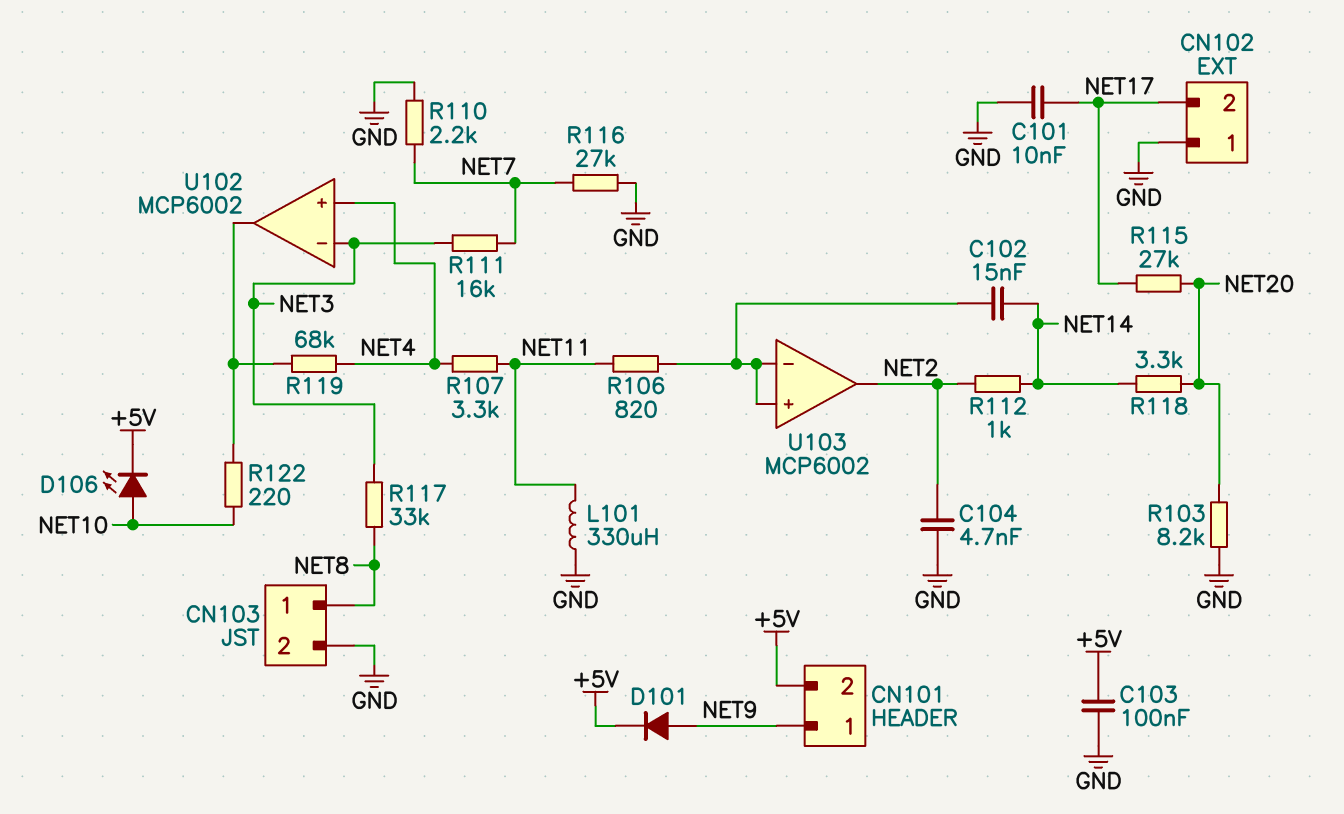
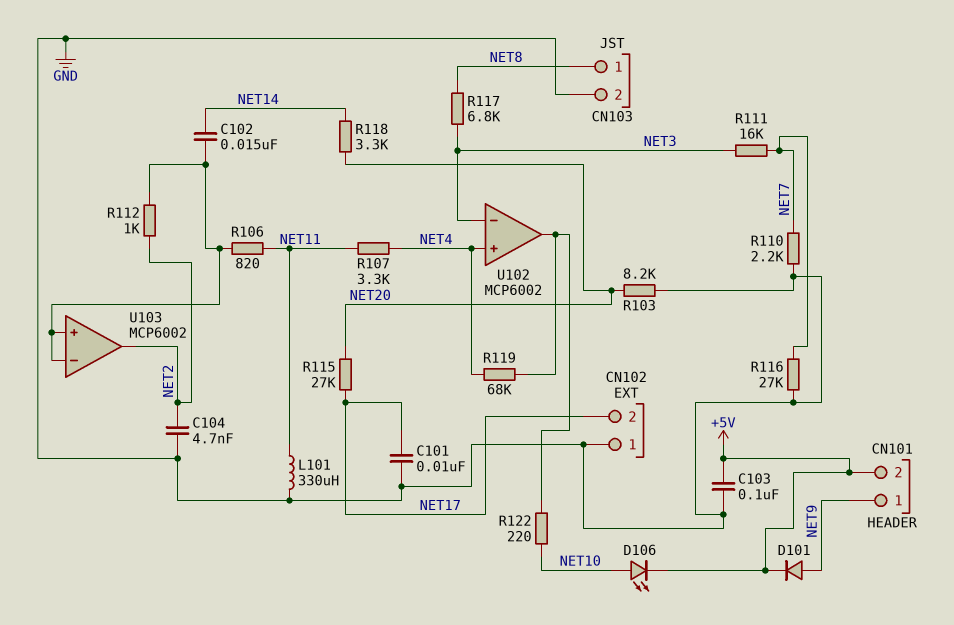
R112: 1k (NET2, NET14) -> 1k (NET2, U103/in+)
R117: 33k (NET3, NET8) -> 6.8k (NET3, NET8)

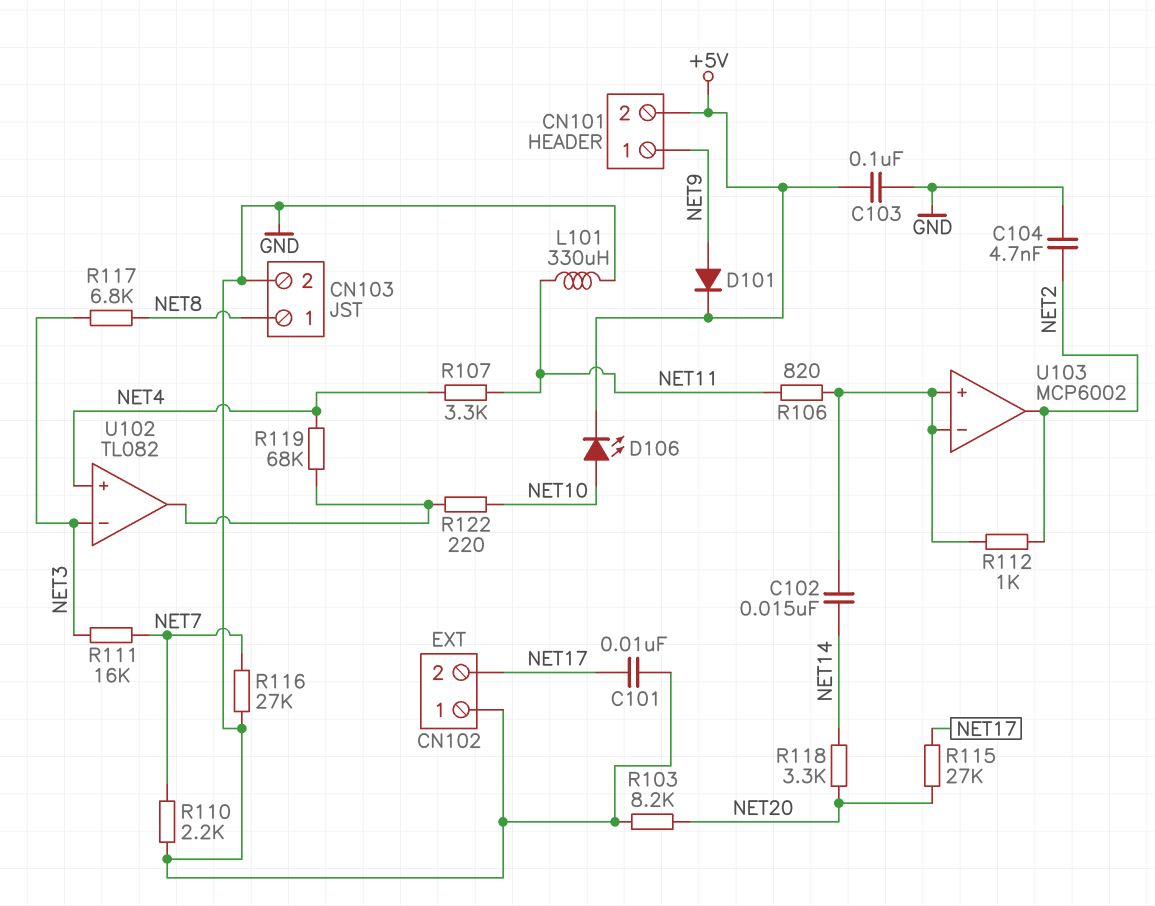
U102: MCP6002 -> TL082

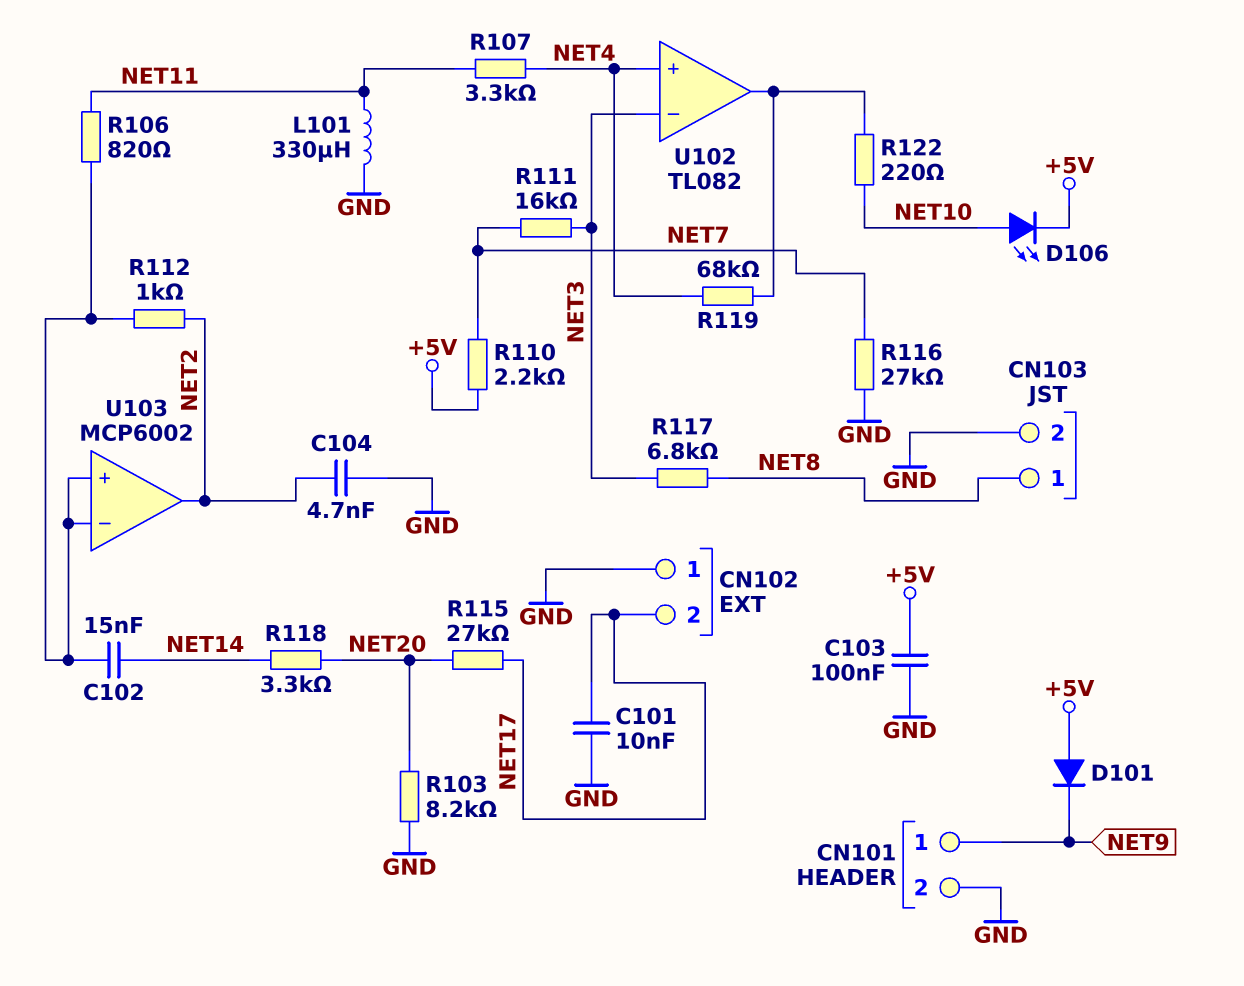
CN101 pin 2: +5V -> GND
D101: diode (A NET9, K +5V) -> diode (A +5V, K NET9)
R110: 2.2k (GND, NET7) -> 2.2k (+5V, NET7)

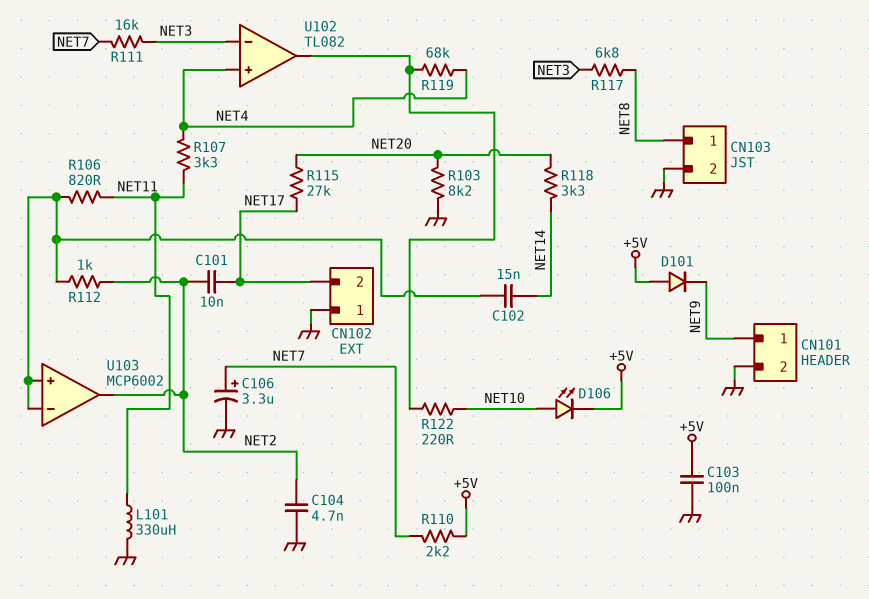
C101: 10nF (GND, NET17) -> 10nF (NET2, NET17)
C106: none -> 3.3uF (plus NET7, minus GND)
R116: 27k (GND, NET7) -> none

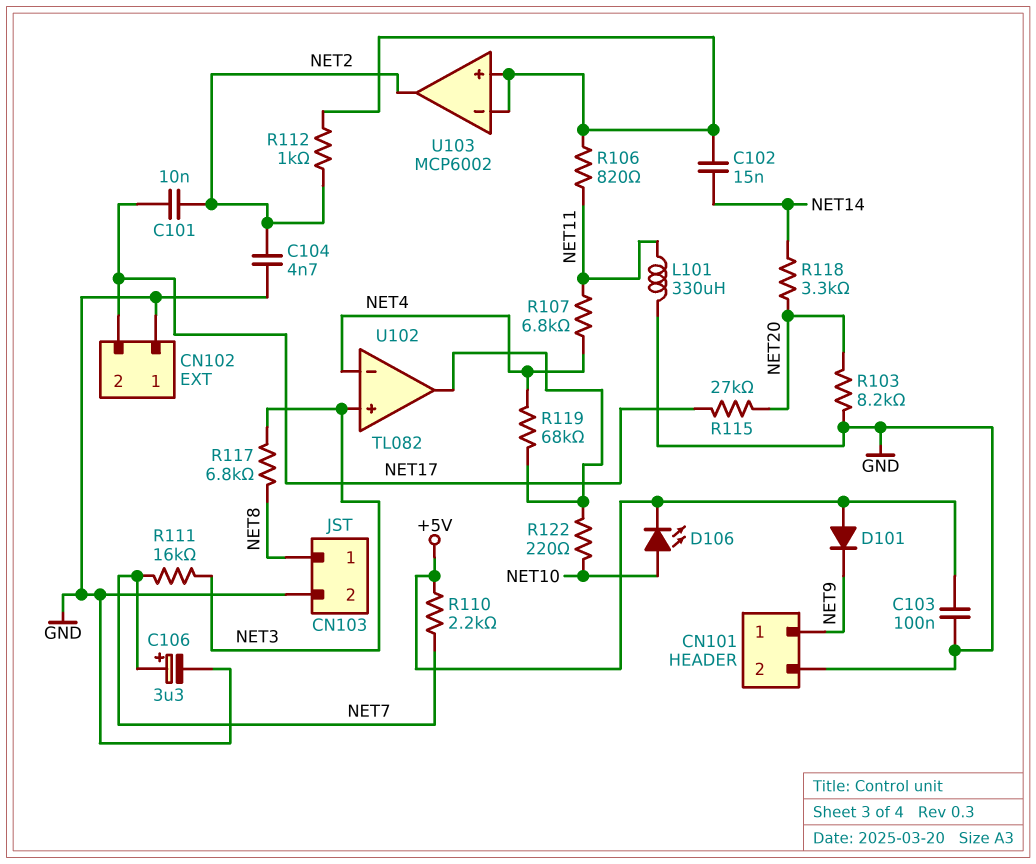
R107: 3.3k (NET4, NET11) -> 6.8k (NET4, NET11)
U102 pin in+: NET4 -> NET3
U102 pin in-: NET3 -> NET4

